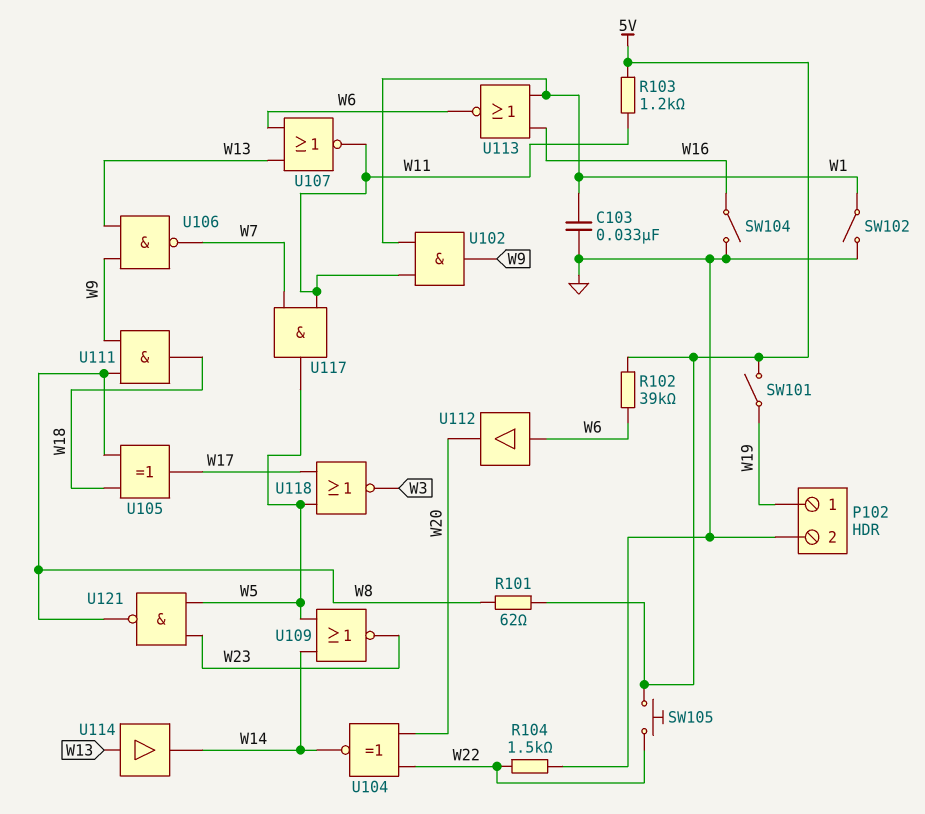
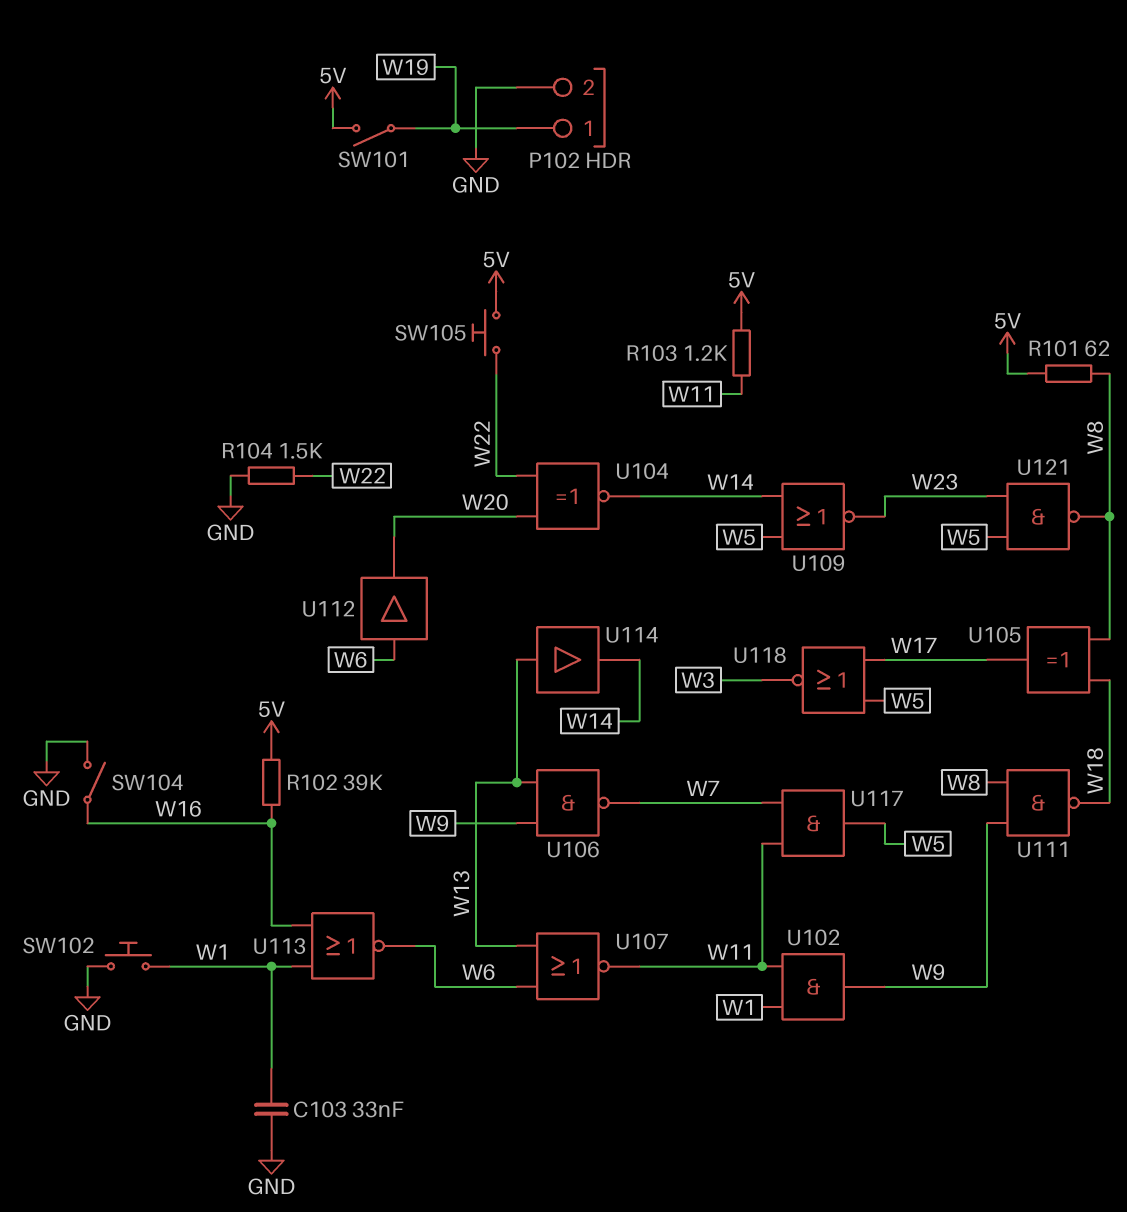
R102: 39k (5V, W6) -> 39k (5V, W16)
SW102: switch (GND, W1) -> button (GND, W1)
U111: AND (in W8, in W9, out W18) -> NAND (in W8, in W9, out W18)

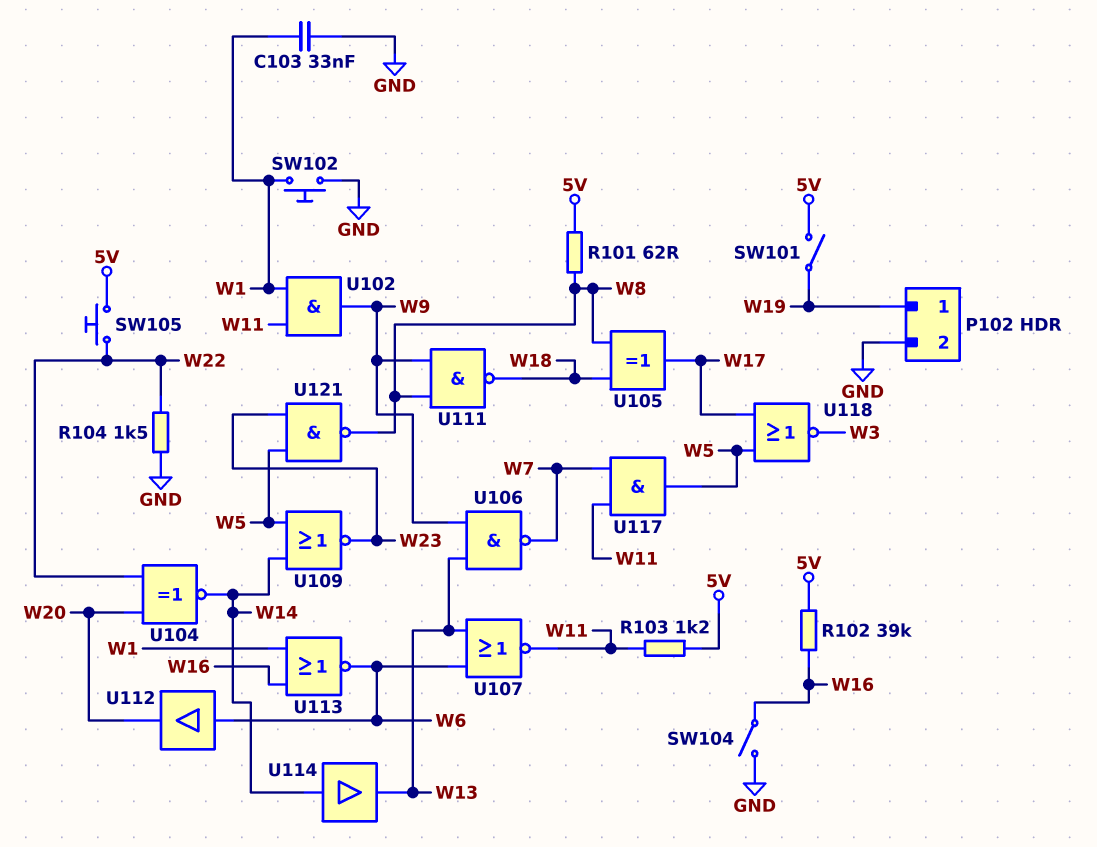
U114: buffer (in W13, out W14) -> buffer (in W14, out W13)

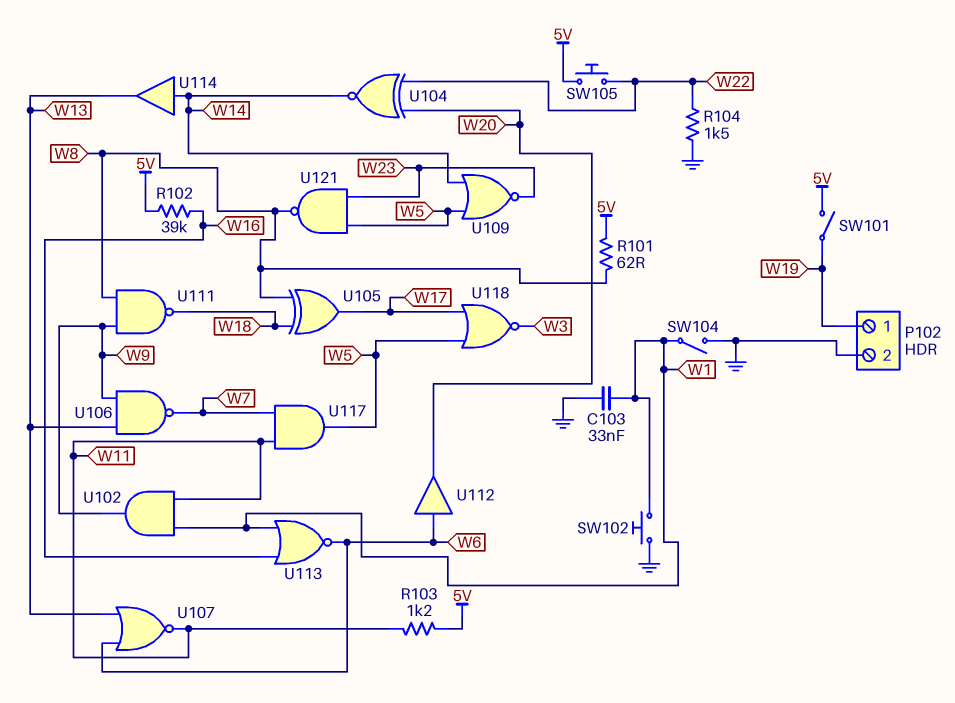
SW104: switch (GND, W16) -> switch (GND, W1)

